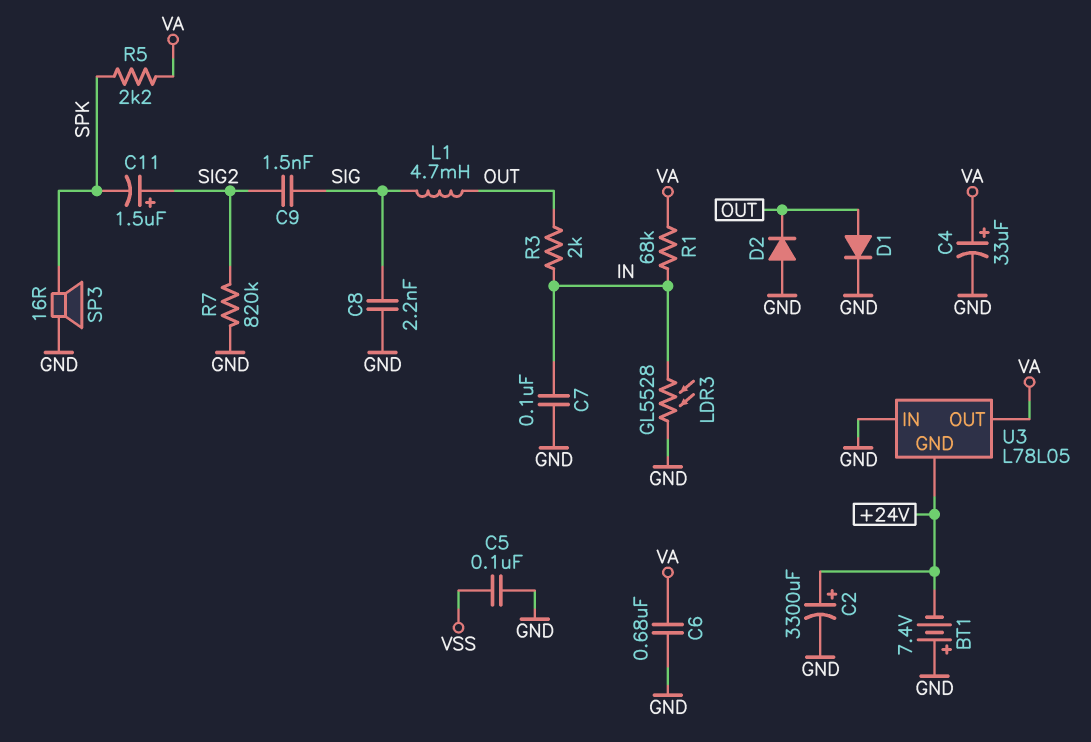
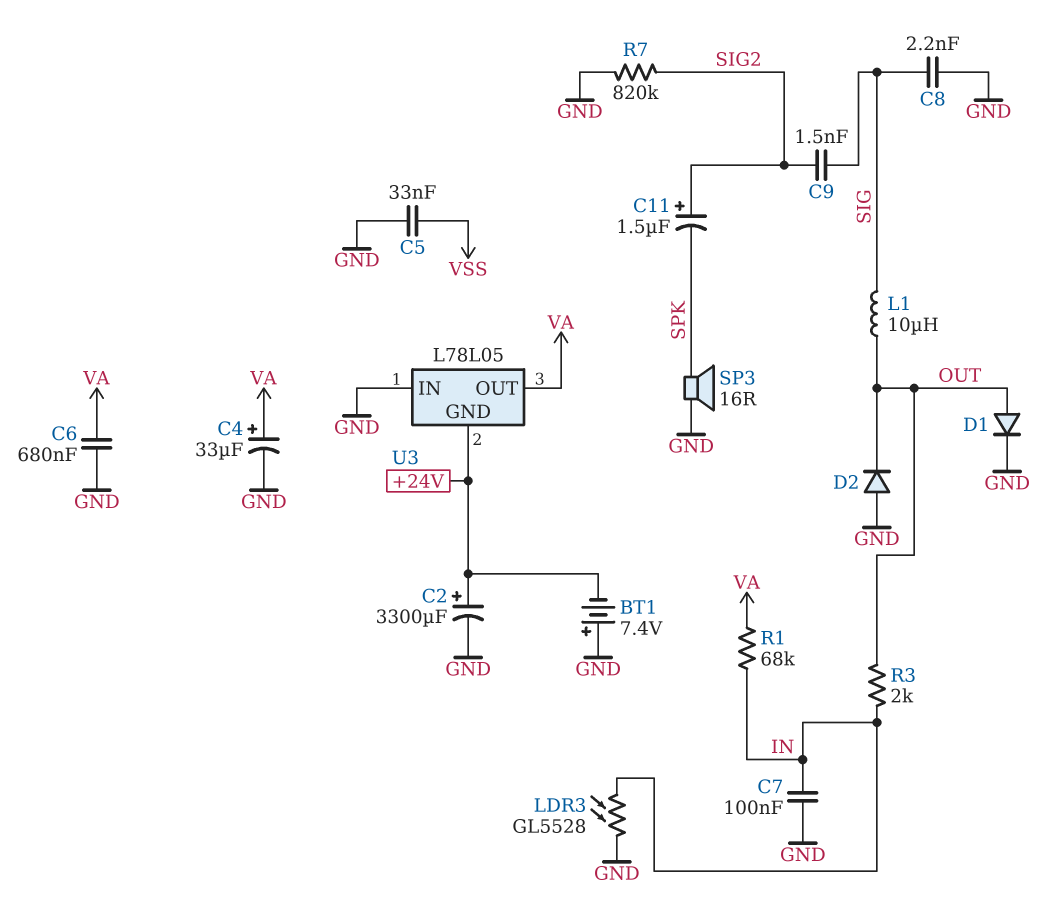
C5: 100nF (GND, VSS) -> 33nF (GND, VSS)
L1: 4.7mH (OUT, SIG) -> 10uH (OUT, SIG)
R5: 2.2k (SPK, VA) -> none

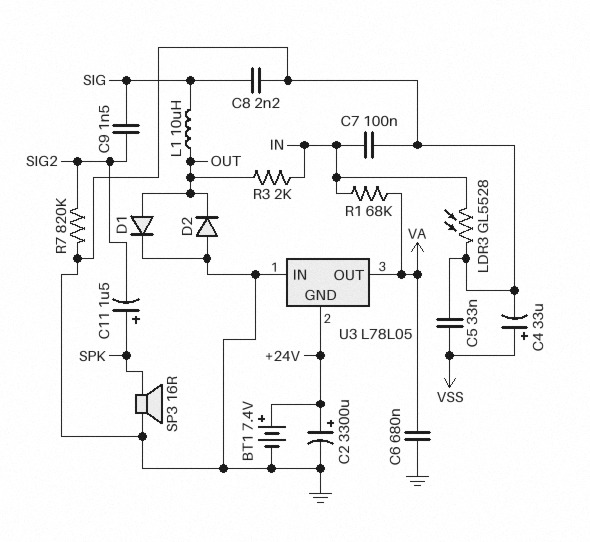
BT1: 7.4V (plus GND, minus +24V) -> 7.4V (plus +24V, minus GND)
C4: 33uF (plus VA, minus GND) -> 33uF (plus VSS, minus GND)
C11: 1.5uF (plus SIG2, minus SPK) -> 1.5uF (plus SPK, minus SIG2)

